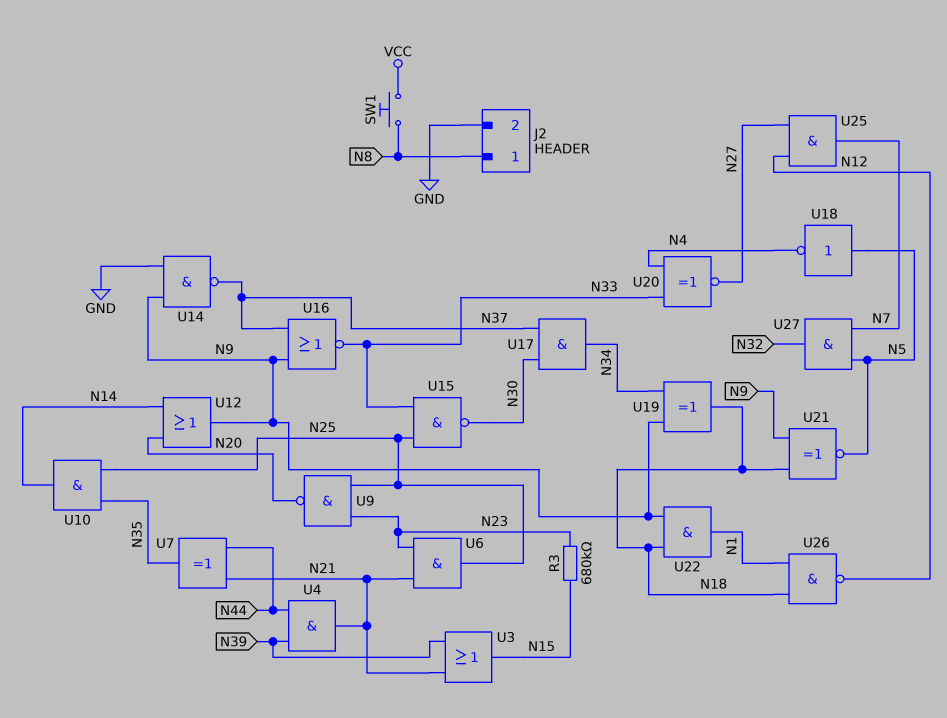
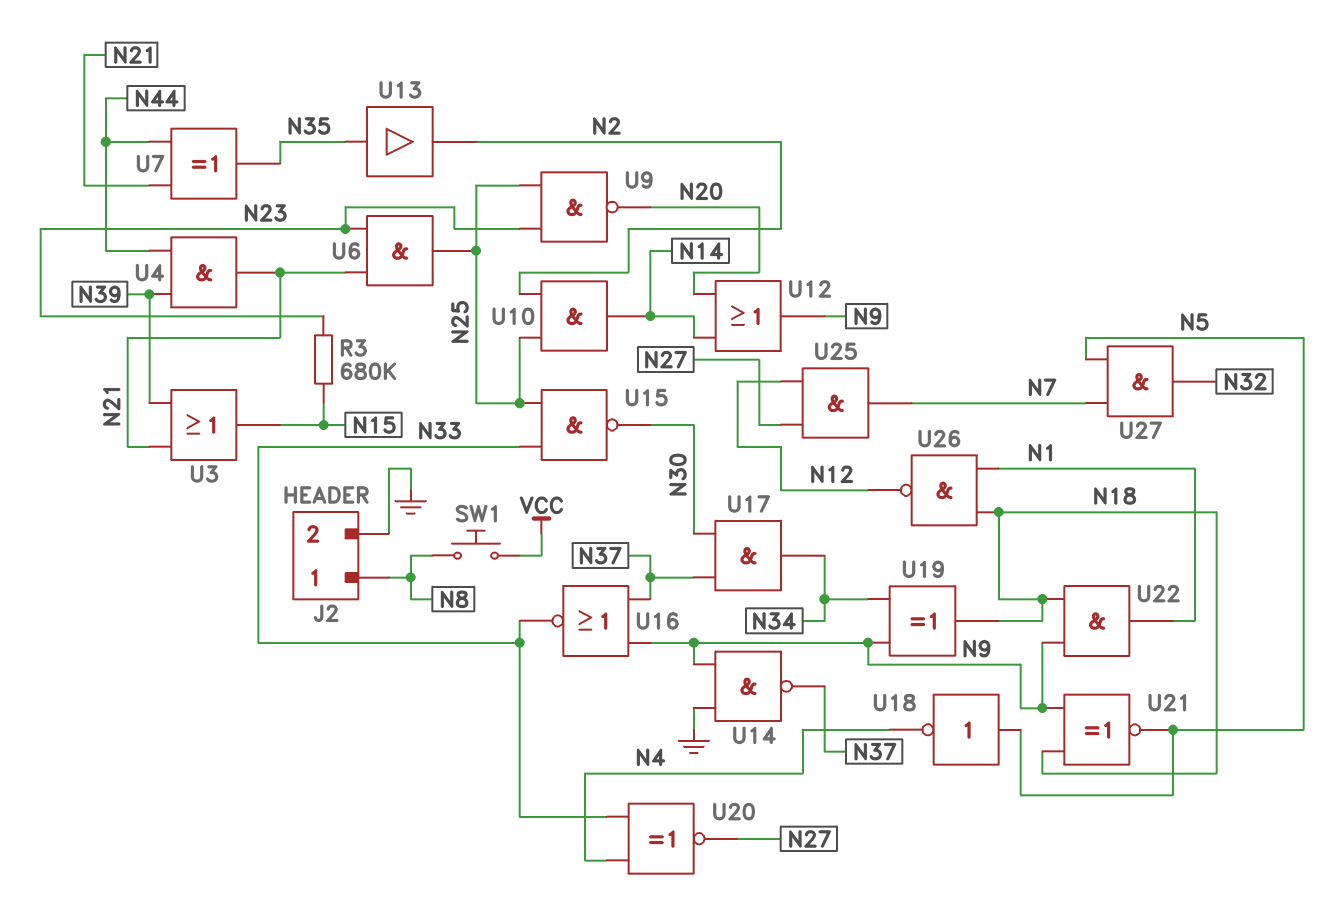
U10: AND (in N25, in N35, out N14) -> AND (in N2, in N25, out N14)
U13: none -> buffer (in N35, out N2)

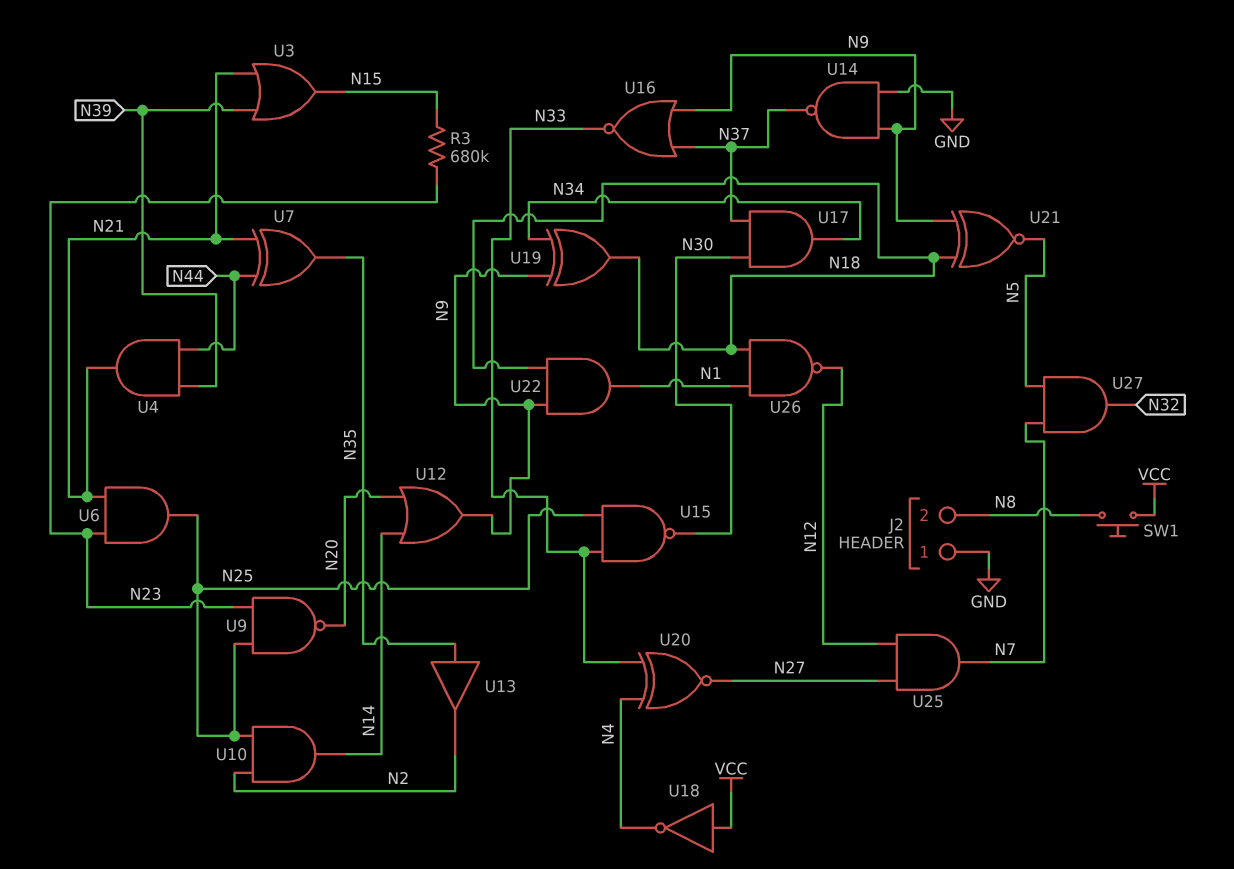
J2 pin 1: N8 -> GND
J2 pin 2: GND -> N8
U18: NOT (in N5, out N4) -> NOT (in VCC, out N4)

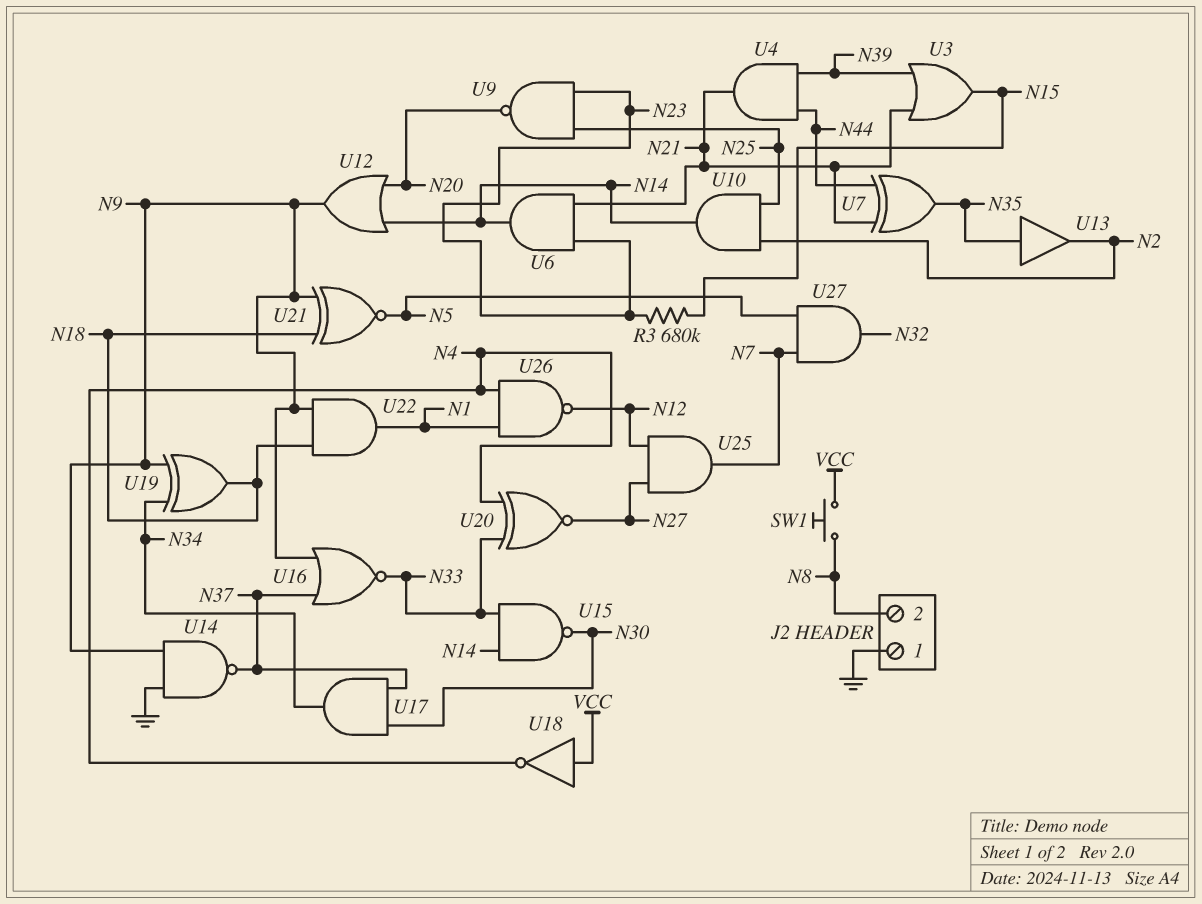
U6: AND (in N21, in N23, out N25) -> AND (in N21, in N23, out N14)
U15: NAND (in N25, in N33, out N30) -> NAND (in N14, in N33, out N30)
U26: NAND (in N1, in N18, out N12) -> NAND (in N1, in N4, out N12)

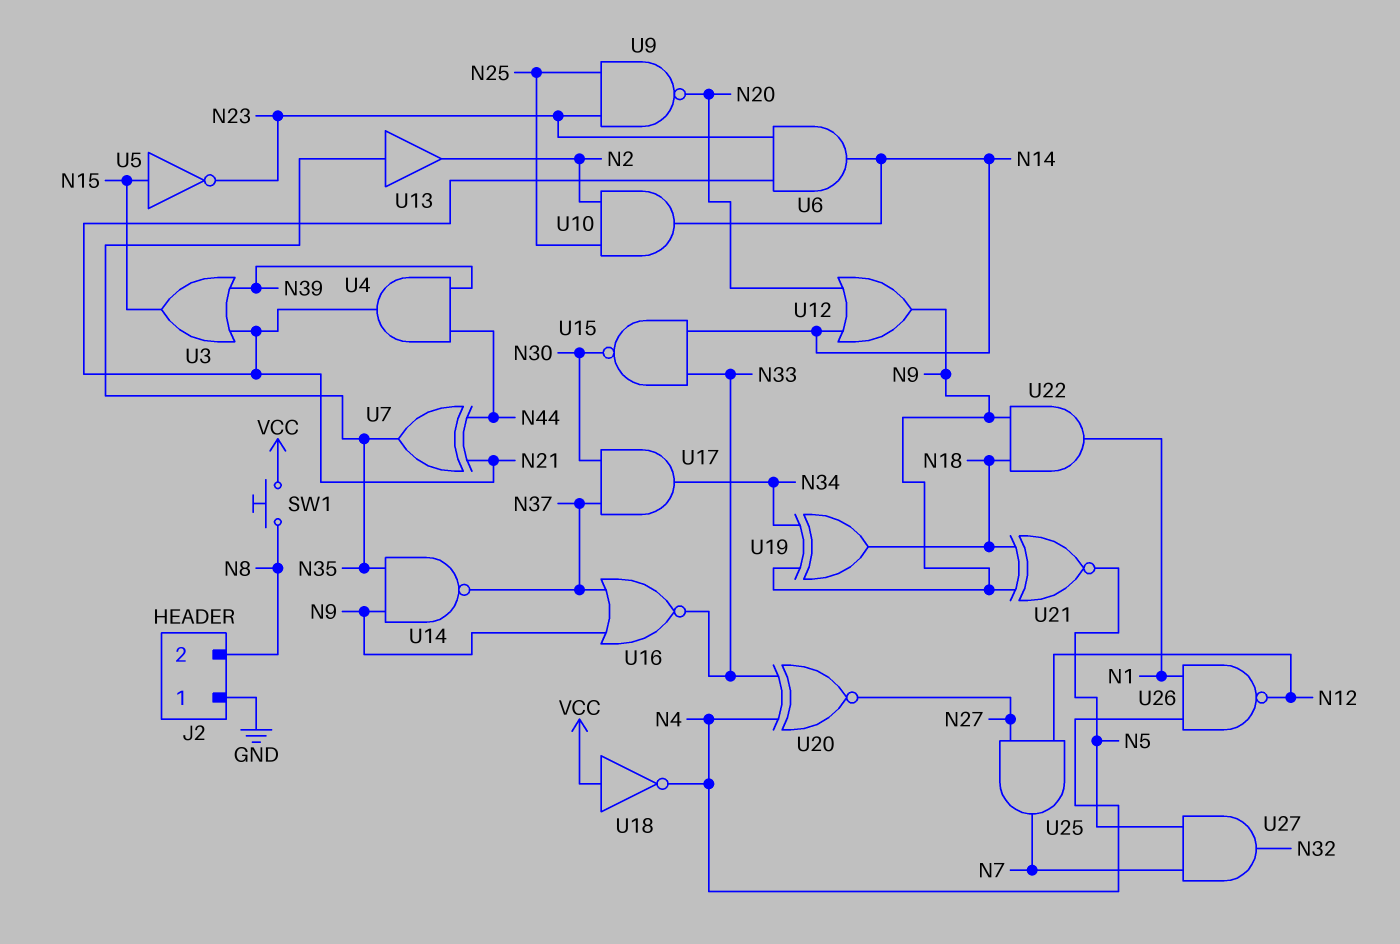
R3: 680k (N15, N23) -> none
U5: none -> NOT (in N15, out N23)
U14: NAND (in GND, in N9, out N37) -> NAND (in N9, in N35, out N37)

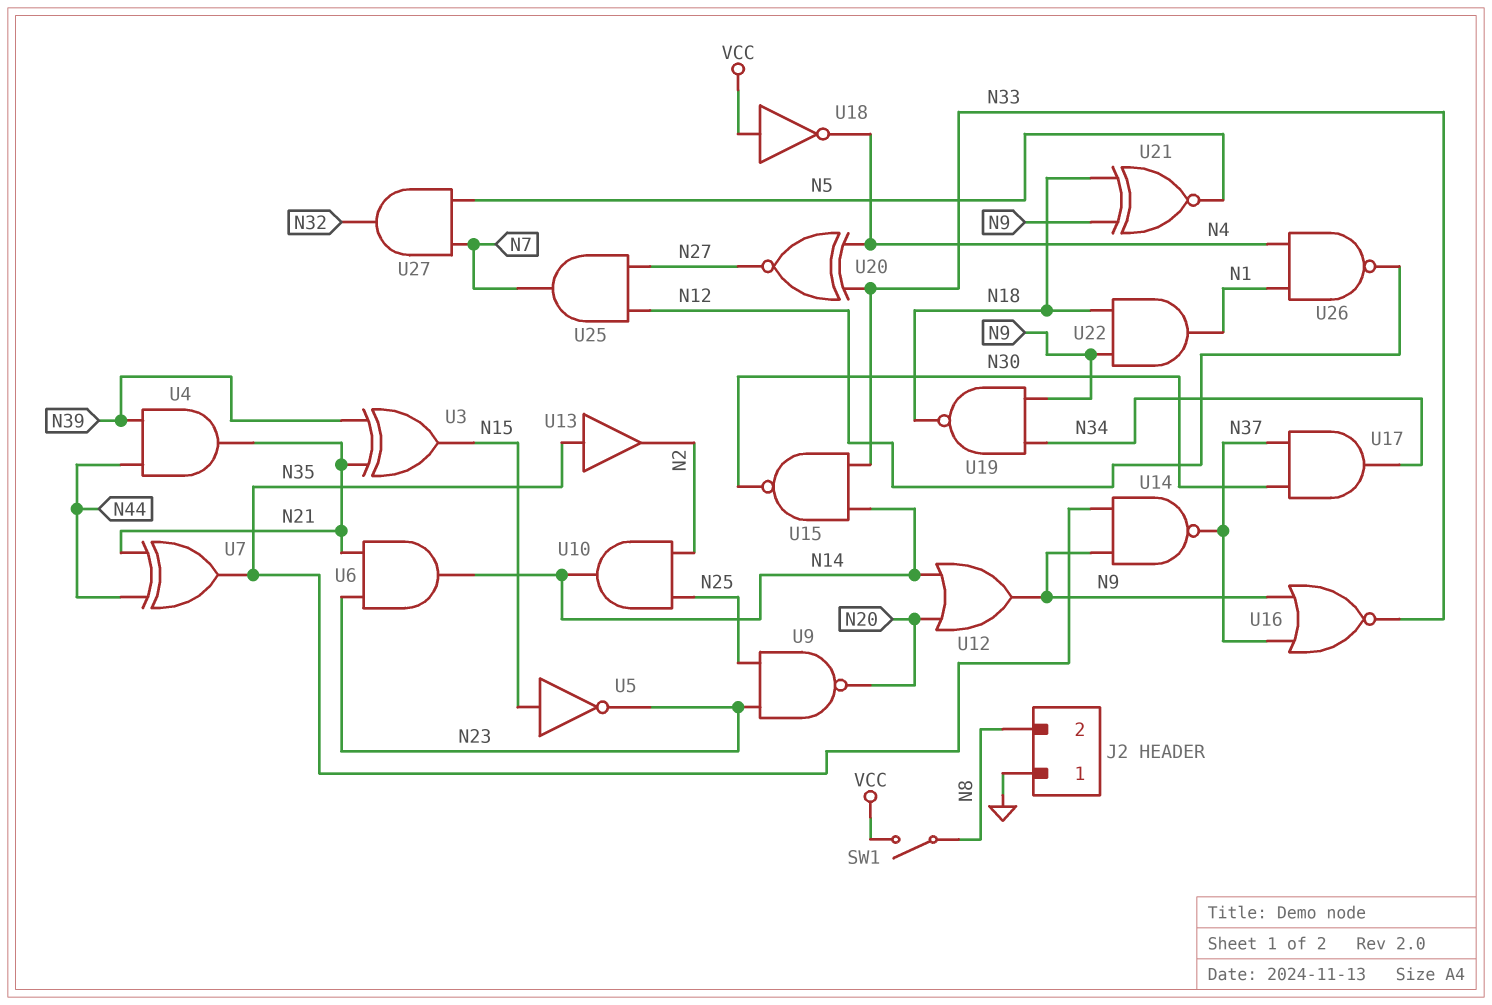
SW1: button (N8, VCC) -> switch (N8, VCC)
U3: OR (in N21, in N39, out N15) -> XOR (in N21, in N39, out N15)
U19: XOR (in N9, in N34, out N18) -> NAND (in N9, in N34, out N18)

